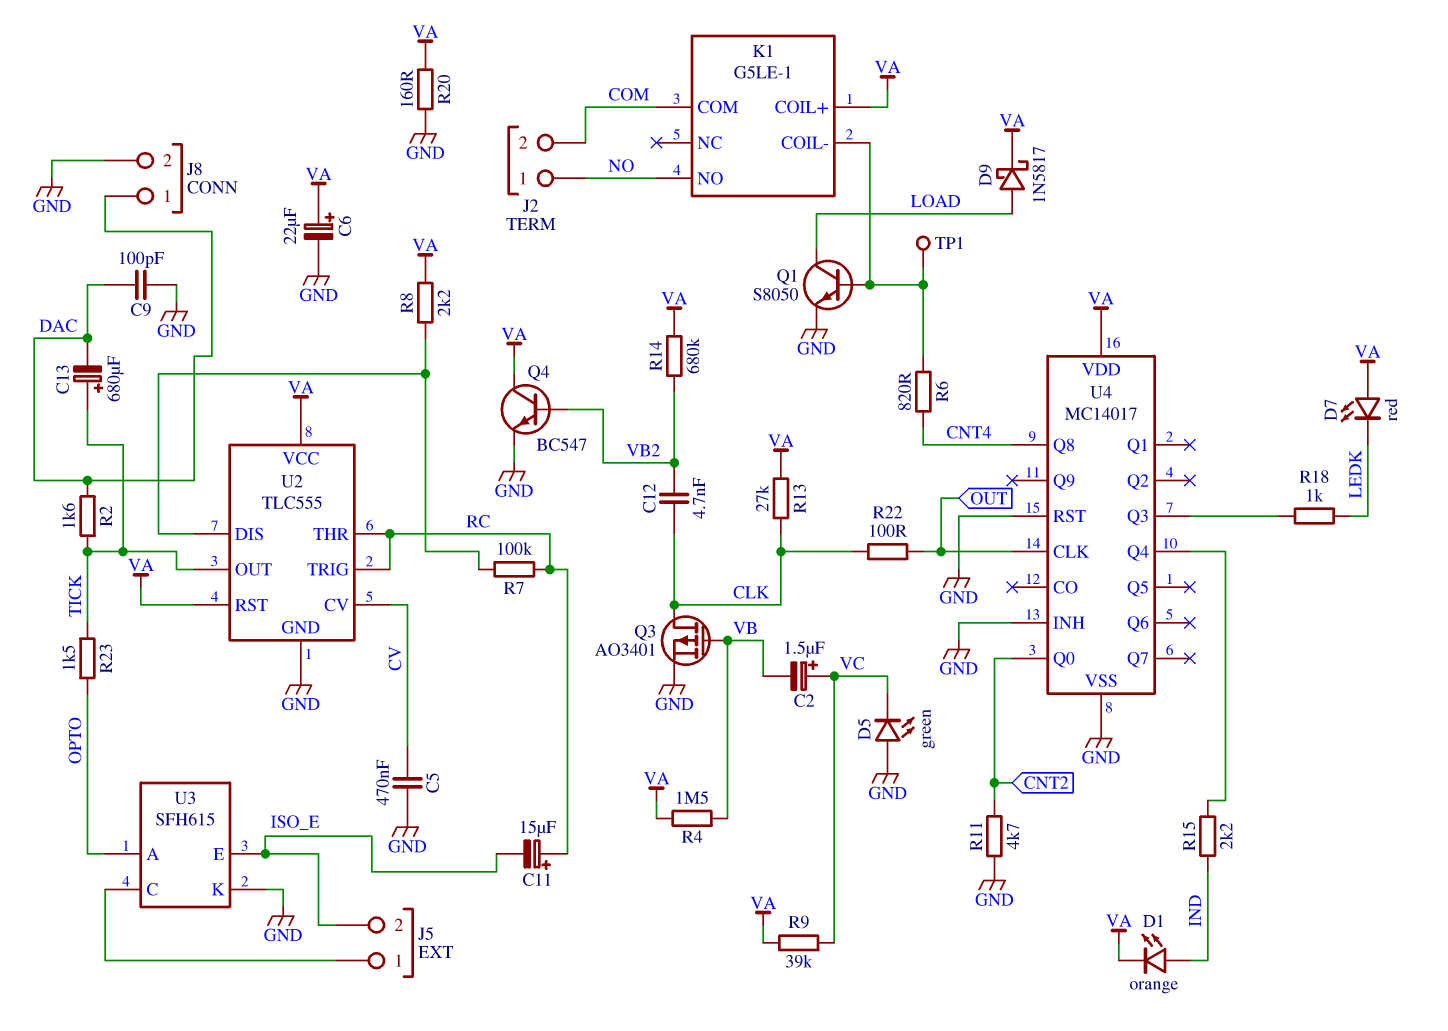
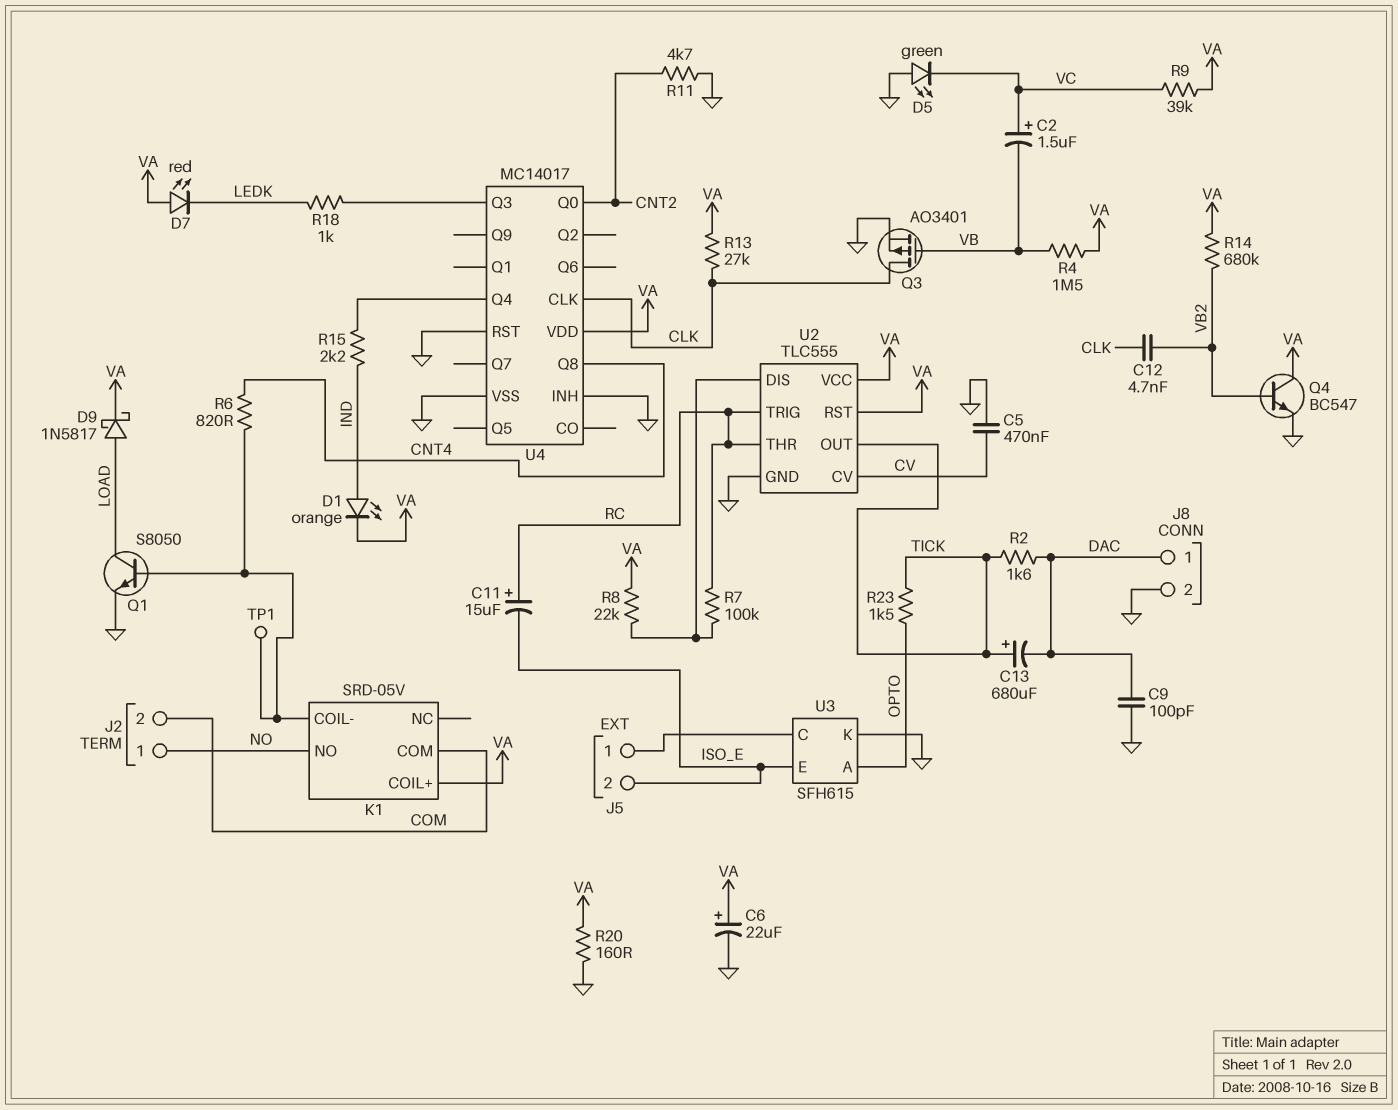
K1: G5LE-1 -> SRD-05V
R8: 2.2k (U2/DIS, VA) -> 22k (U2/DIS, VA)
R22: 100 (CLK, OUT) -> none
U4 pin CLK: OUT -> CLK

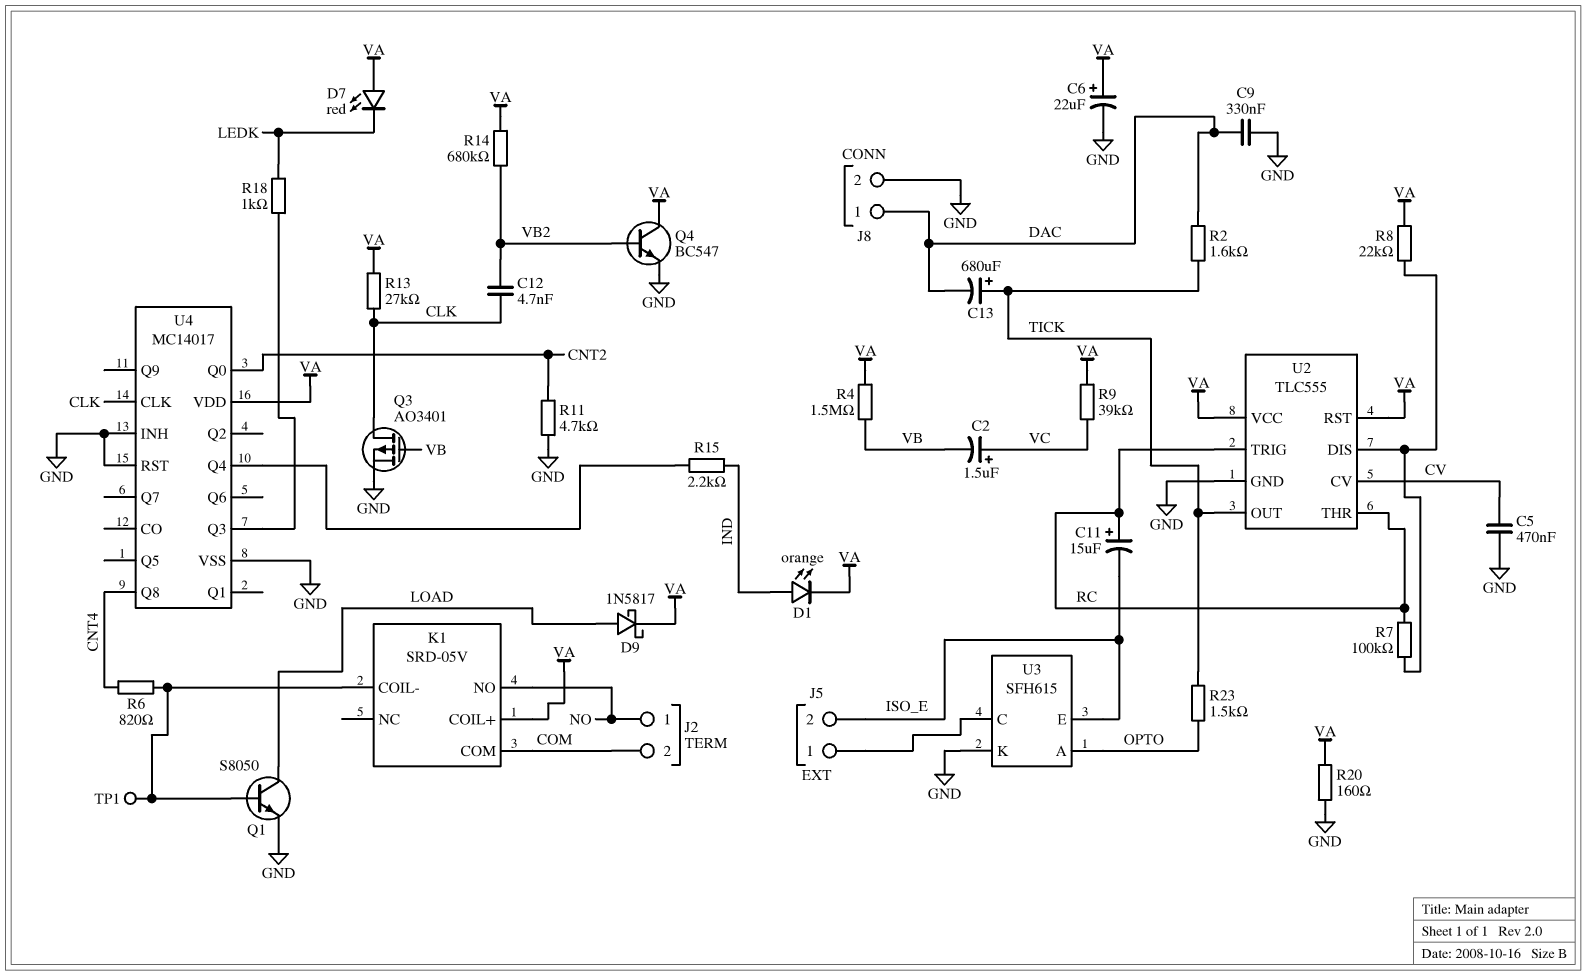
C9: 100pF (DAC, GND) -> 330nF (DAC, GND)
D5: LED green (A GND, K VC) -> none

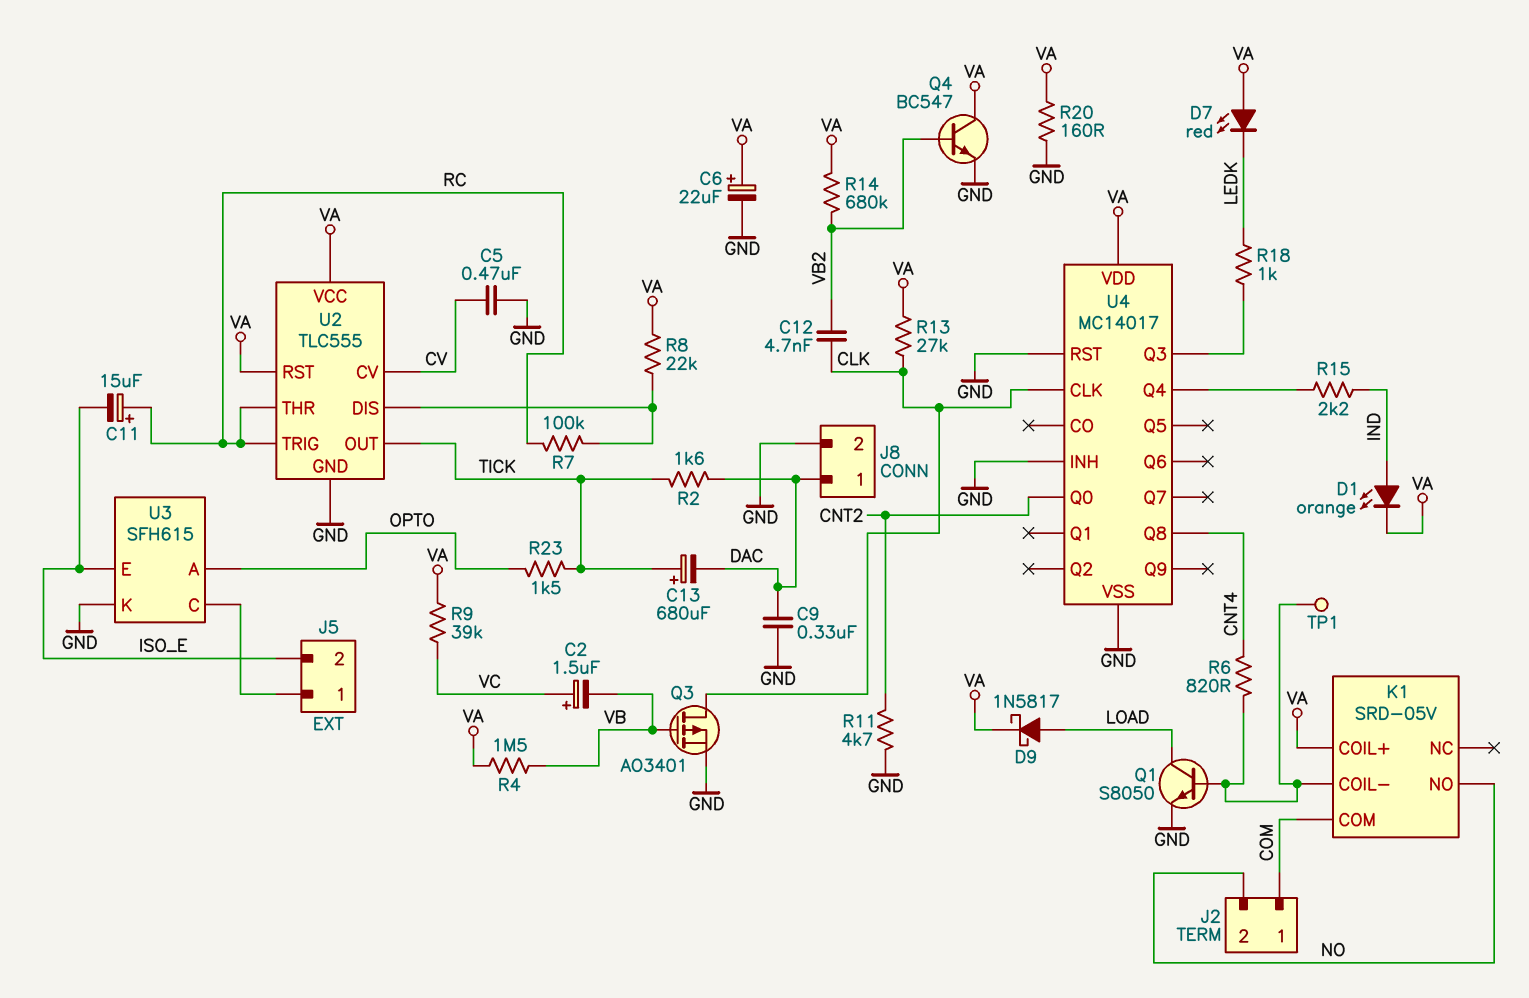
J2 pin 1: NO -> COM
J2 pin 2: COM -> NO

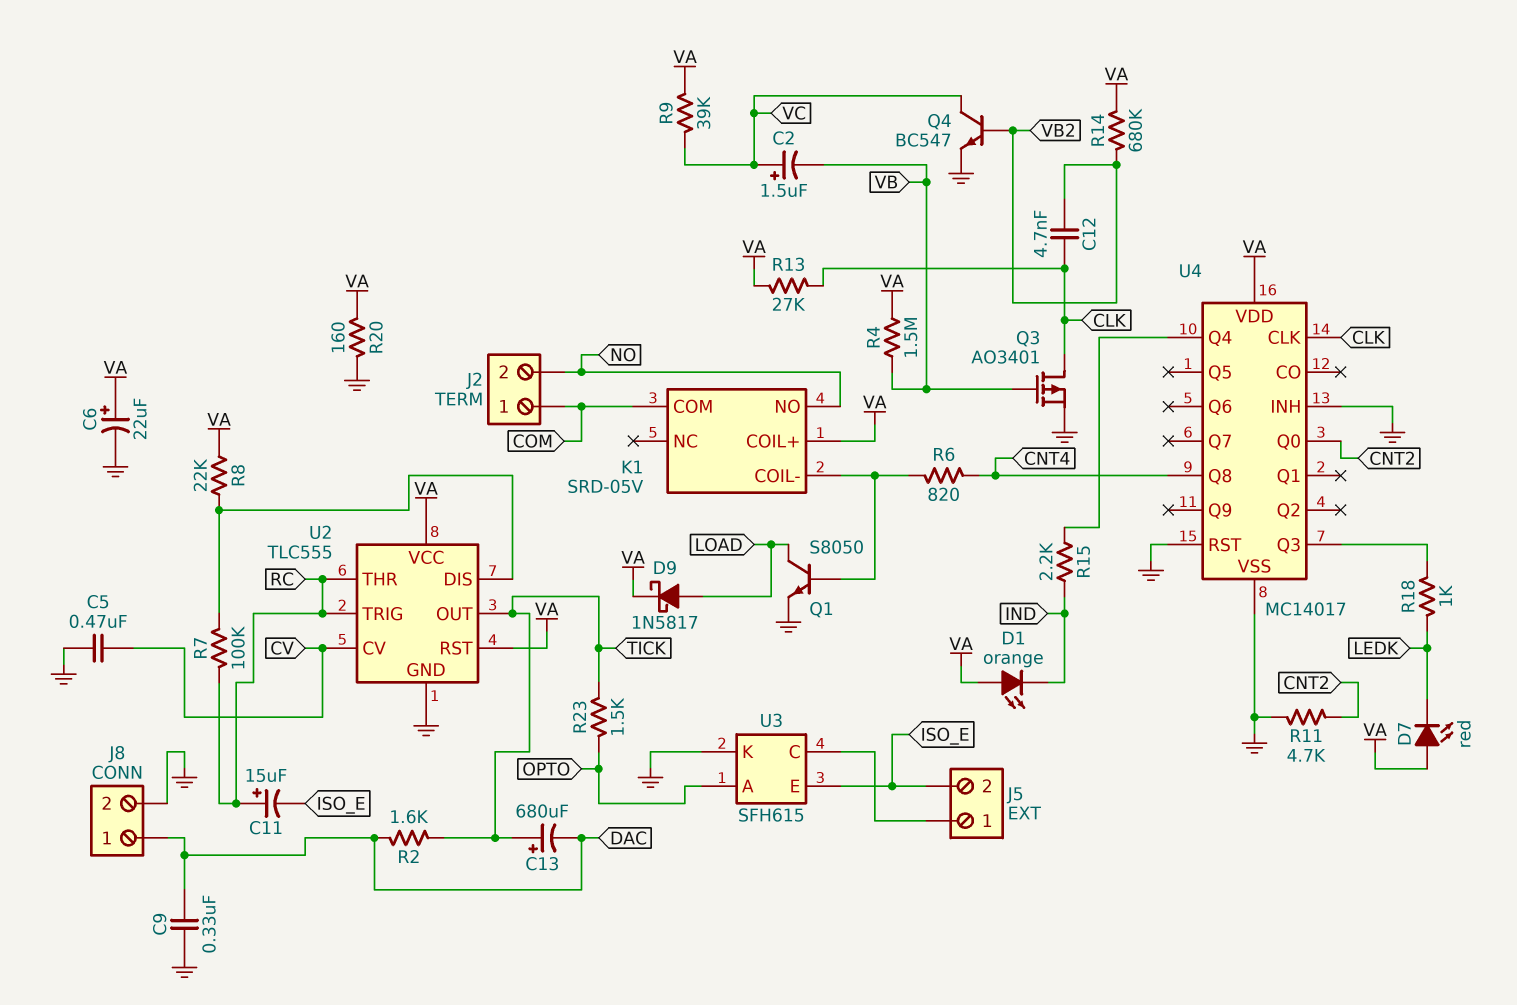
D1: LED orange (A IND, K VA) -> LED orange (A VA, K IND)
Q4: NPN BC547 (B VB2, C VA, E GND) -> NPN BC547 (B VB2, C VC, E GND)
TP1: test point (K1/COIL-) -> none

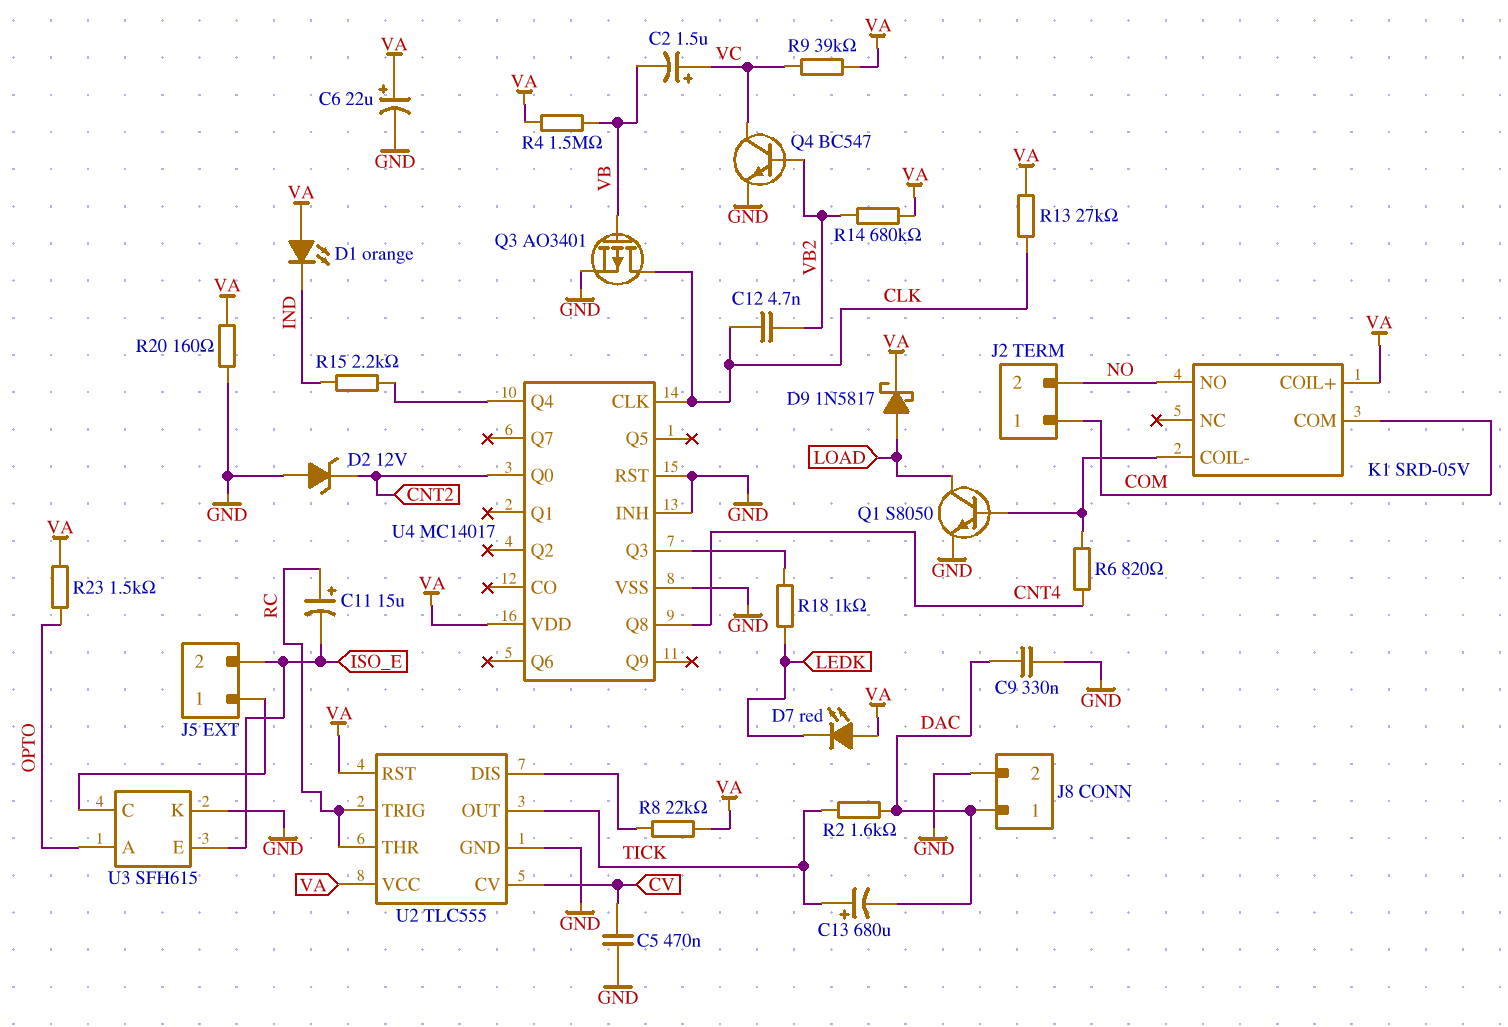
D2: none -> zener 12V (A GND, K CNT2)
R7: 100k (RC, U2/DIS) -> none
R11: 4.7k (CNT2, GND) -> none
R23: 1.5k (OPTO, TICK) -> 1.5k (OPTO, VA)

